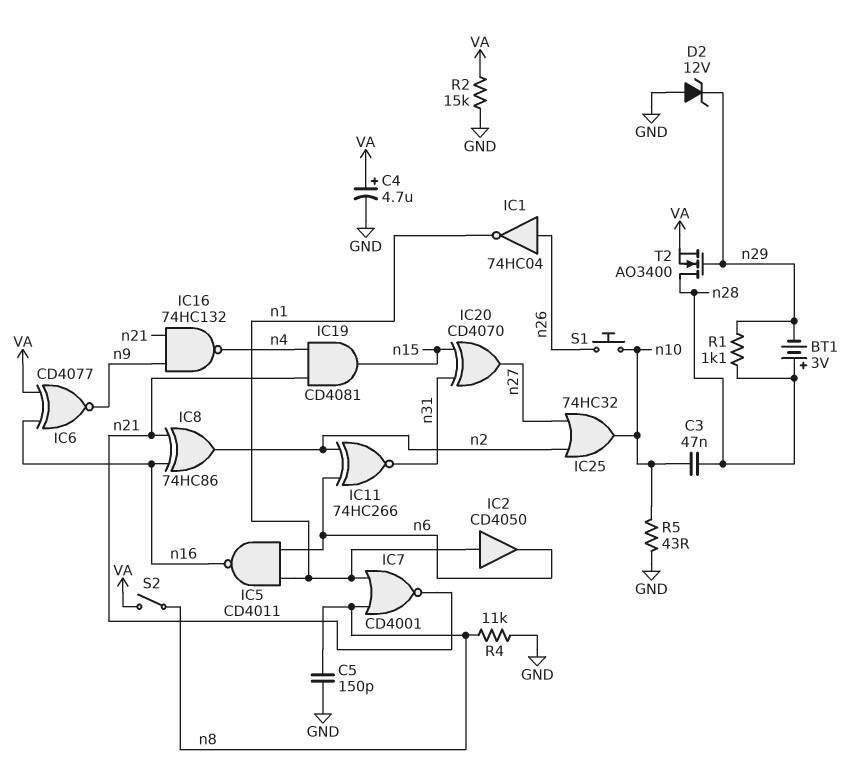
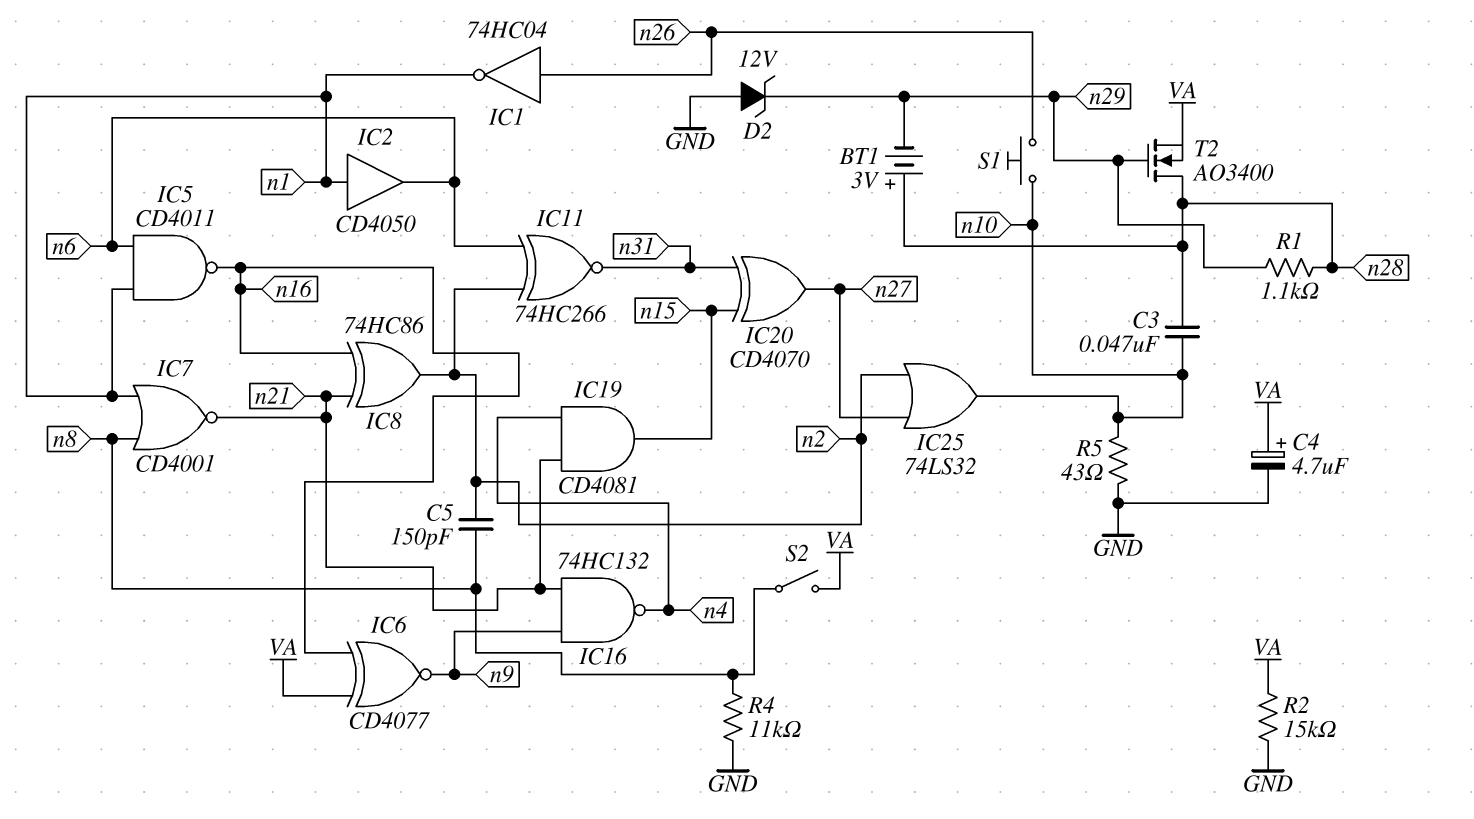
C5: 150pF (GND, n8) -> 150pF (n2, n8)
IC25: OR 74HC32 (in n2, in n27, out n10) -> OR 74LS32 (in n2, in n27, out n10)

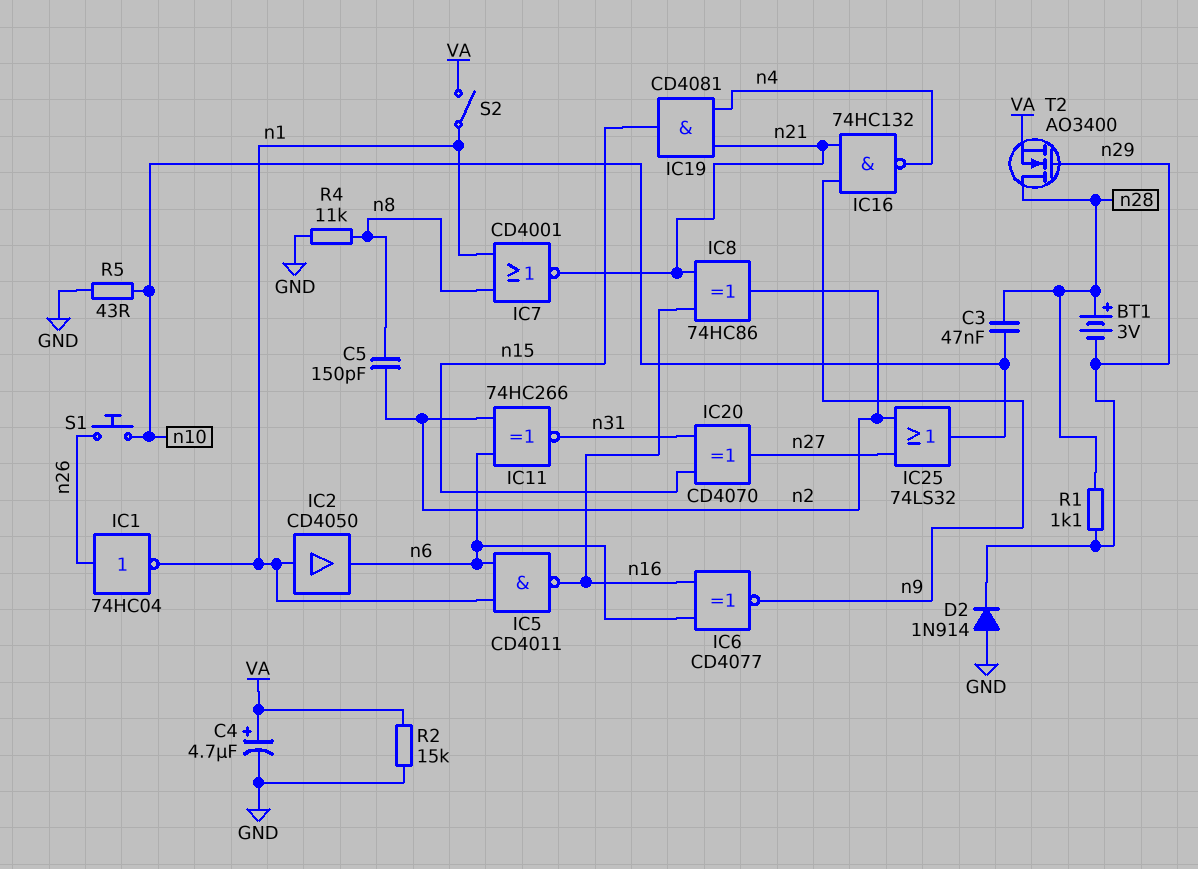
D2: zener 12V (A GND, K n29) -> diode 1N914 (A GND, K n29)
IC6: XNOR CD4077 (in VA, in n16, out n9) -> XNOR CD4077 (in n6, in n16, out n9)
S2: switch (VA, n8) -> switch (VA, n1)

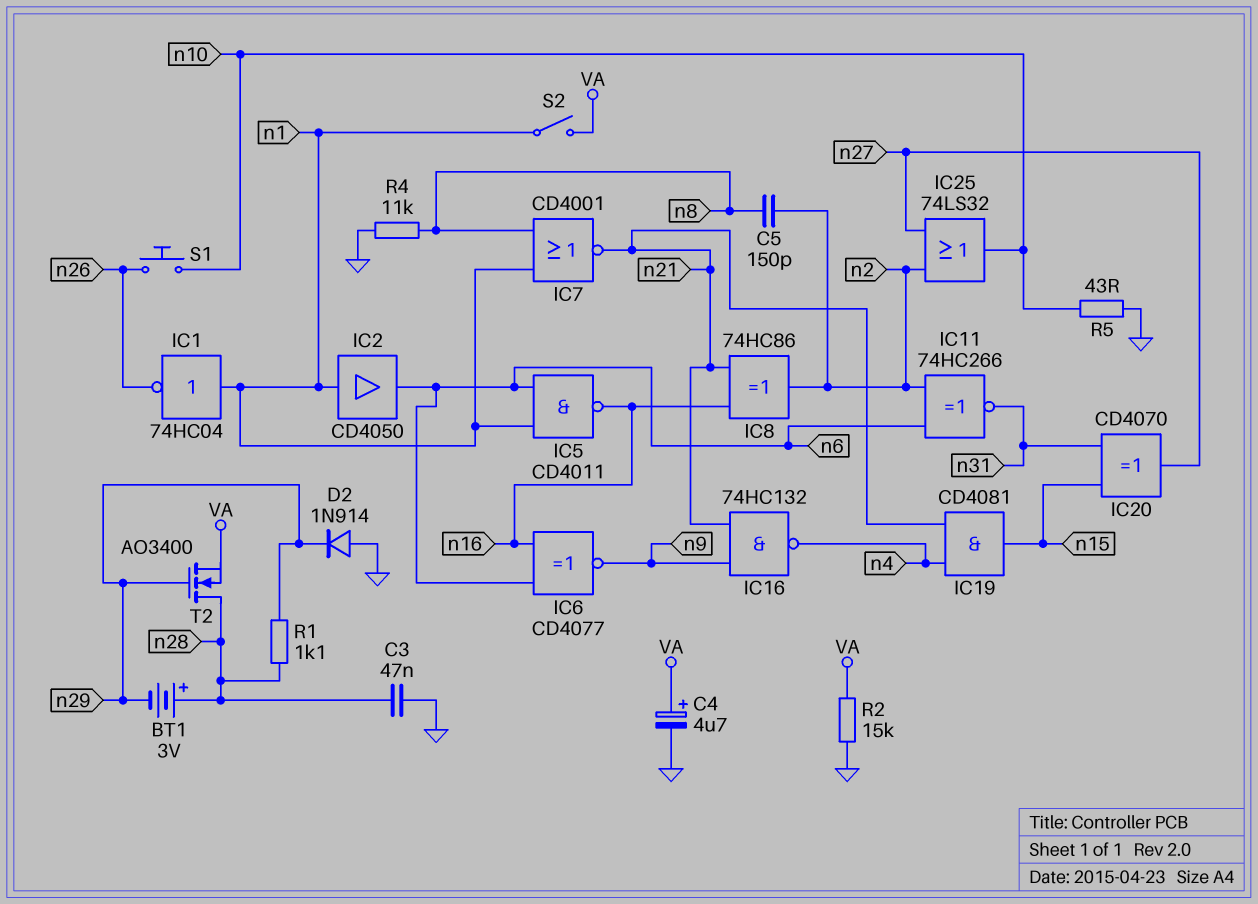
C3: 47nF (n10, n28) -> 47nF (GND, n28)
IC1: NOT 74HC04 (in n26, out n1) -> NOT 74HC04 (in n1, out n26)

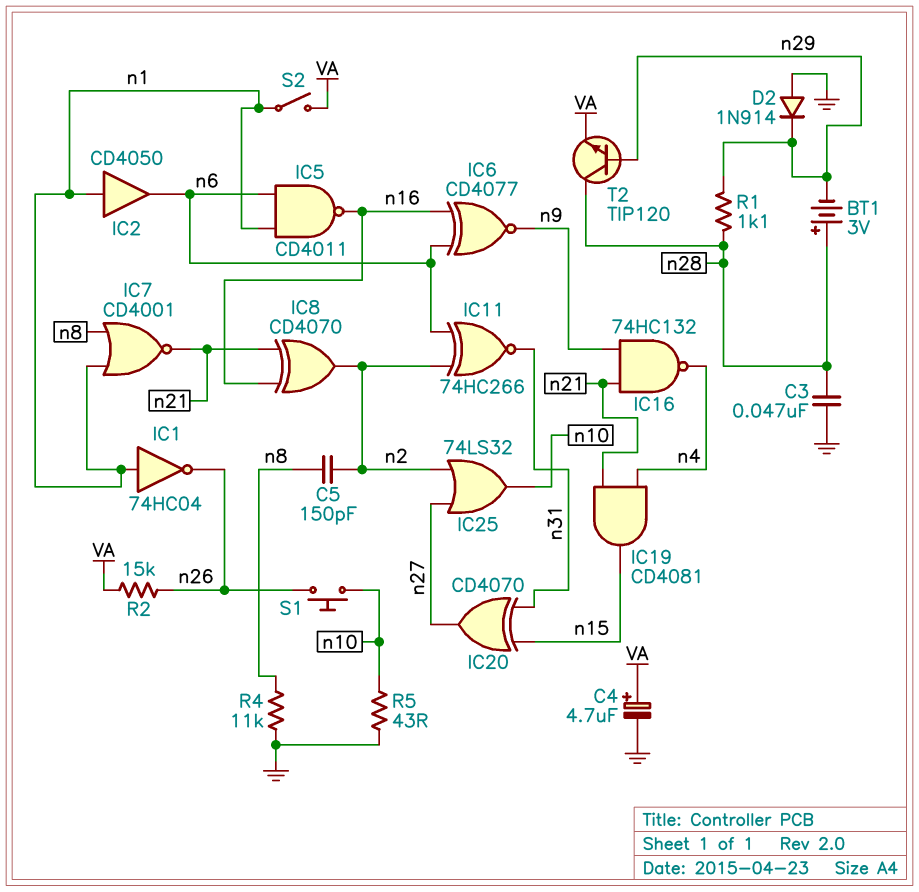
IC8: XOR 74HC86 (in n16, in n21, out n2) -> XOR CD4070 (in n16, in n21, out n2)
R2: 15k (GND, VA) -> 15k (VA, n26)
T2: NMOS AO3400 (G n29, D n28, S VA) -> NPN TIP120 (B n29, C n28, E VA)

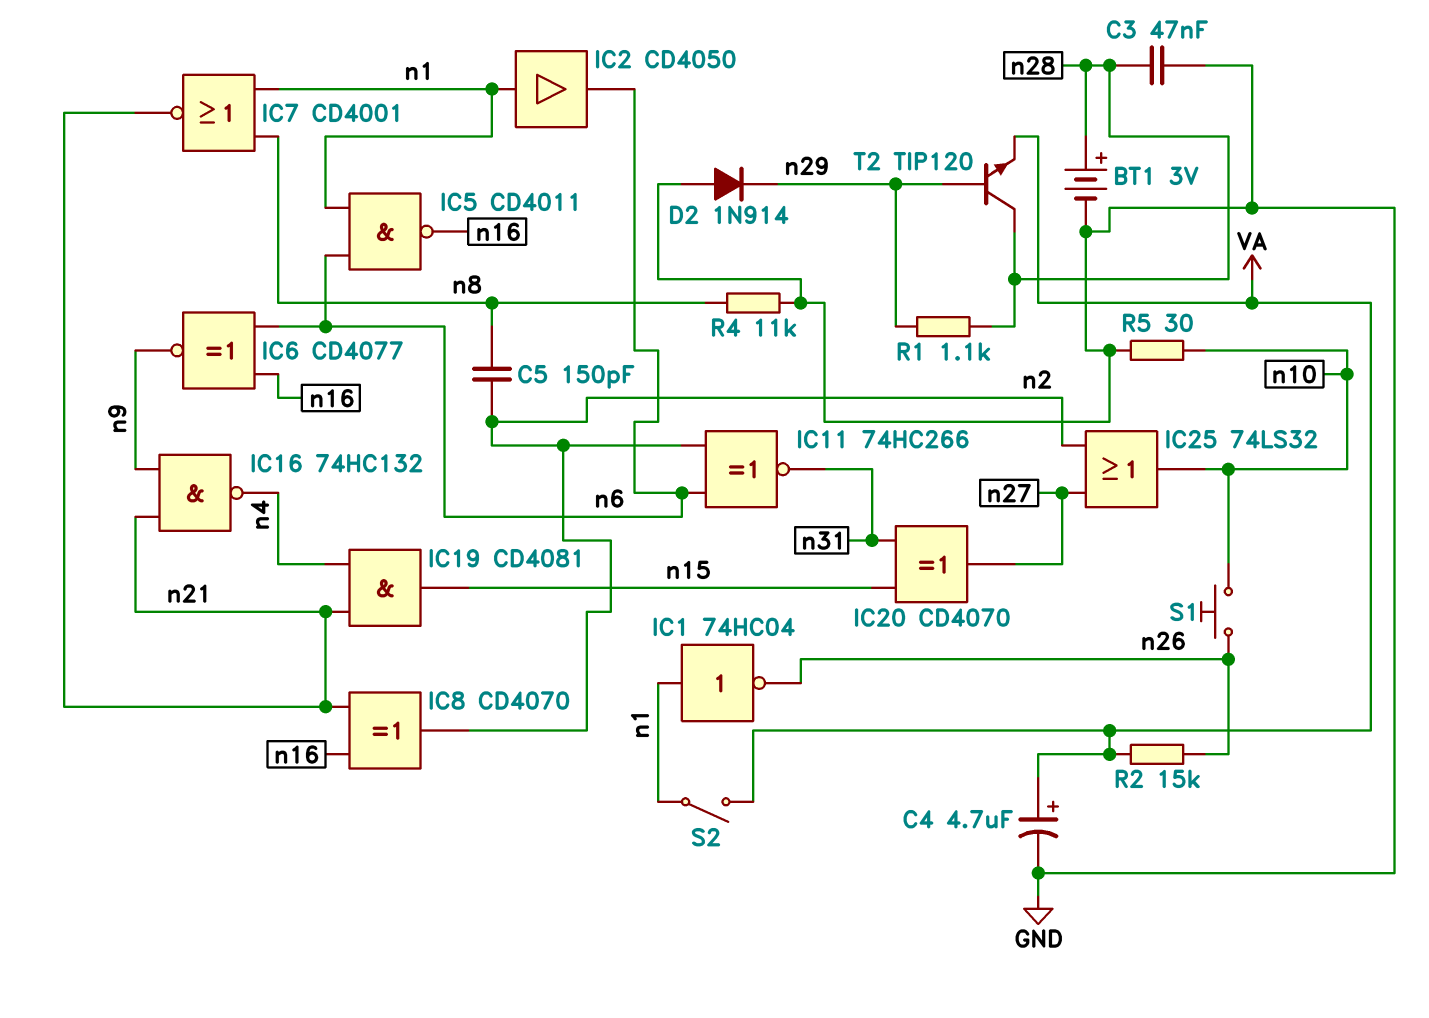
BT1: 3V (plus n28, minus n29) -> 3V (plus n28, minus GND)
R5: 43 (GND, n10) -> 30 (GND, n10)

